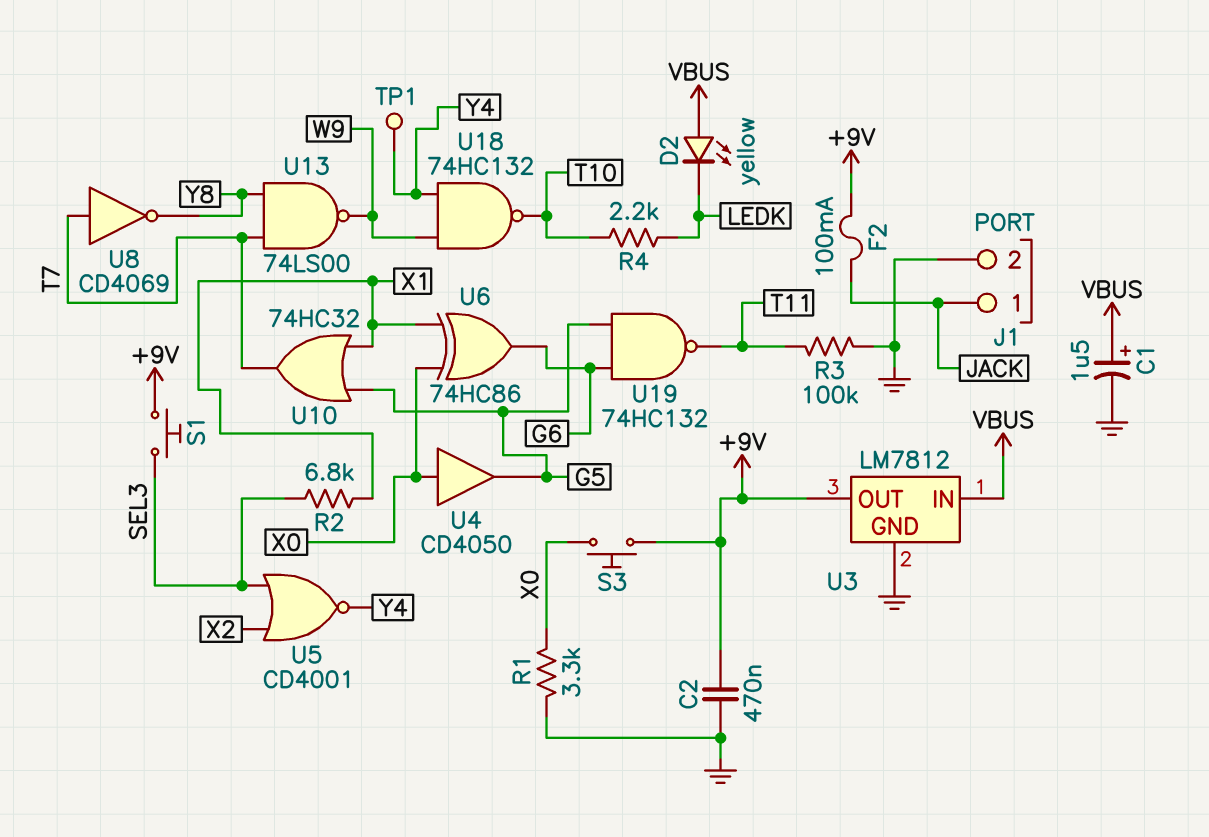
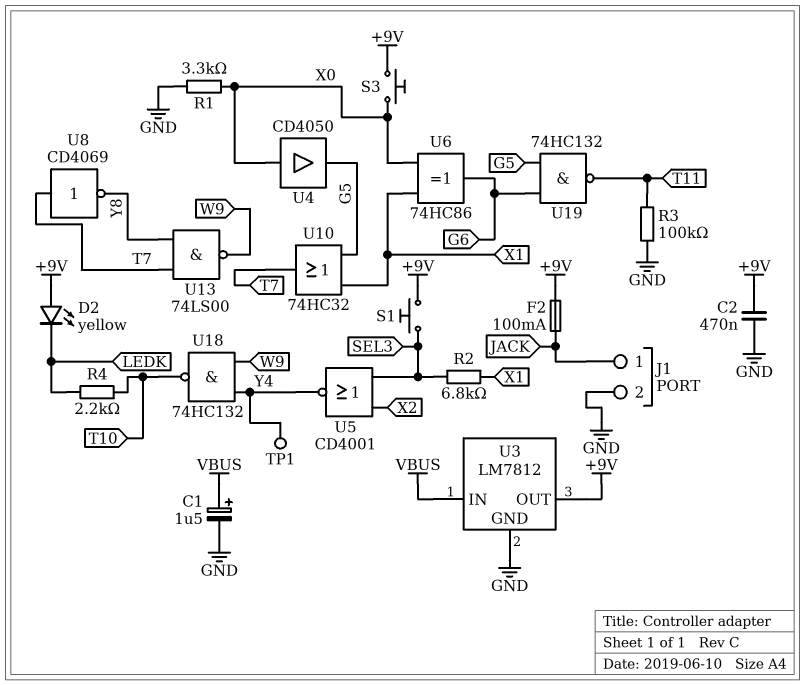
D2: LED yellow (A VBUS, K LEDK) -> LED yellow (A +9V, K LEDK)

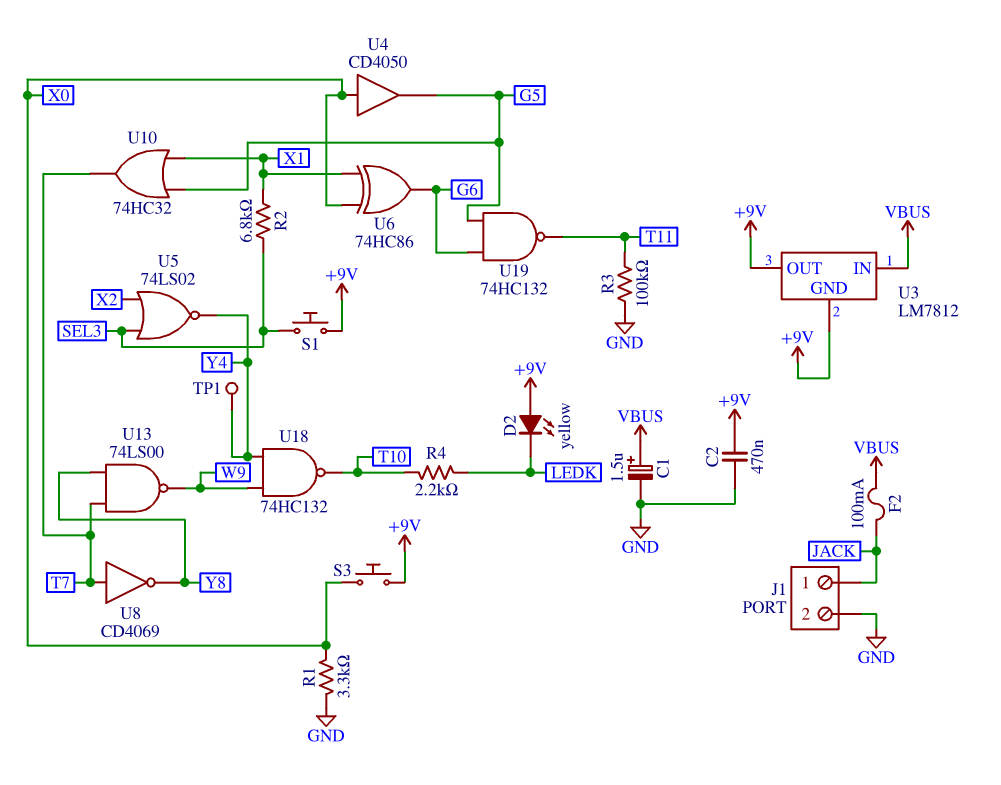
F2: 100mA (+9V, JACK) -> 100mA (JACK, VBUS)
U3 pin GND: GND -> +9V
U5: NOR CD4001 (in SEL3, in X2, out Y4) -> NOR 74LS02 (in SEL3, in X2, out Y4)

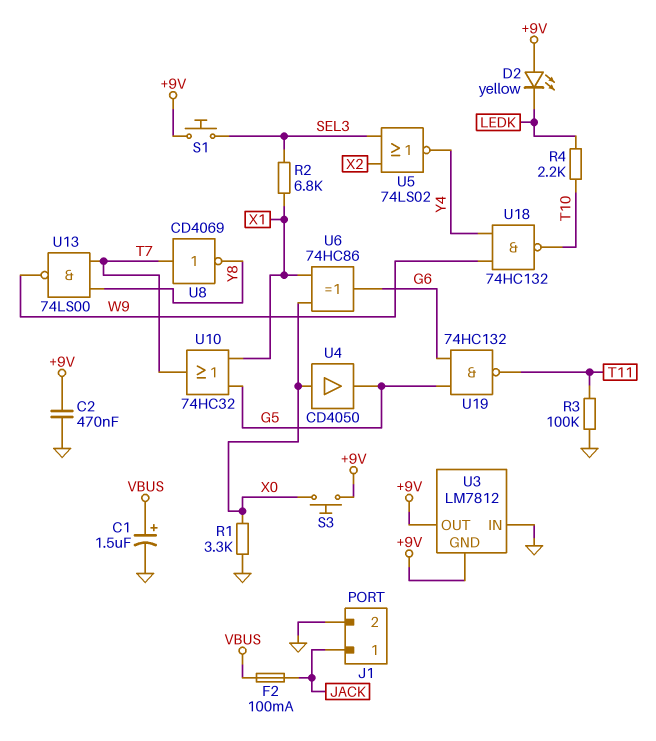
TP1: test point (Y4) -> none
U3 pin IN: VBUS -> GND

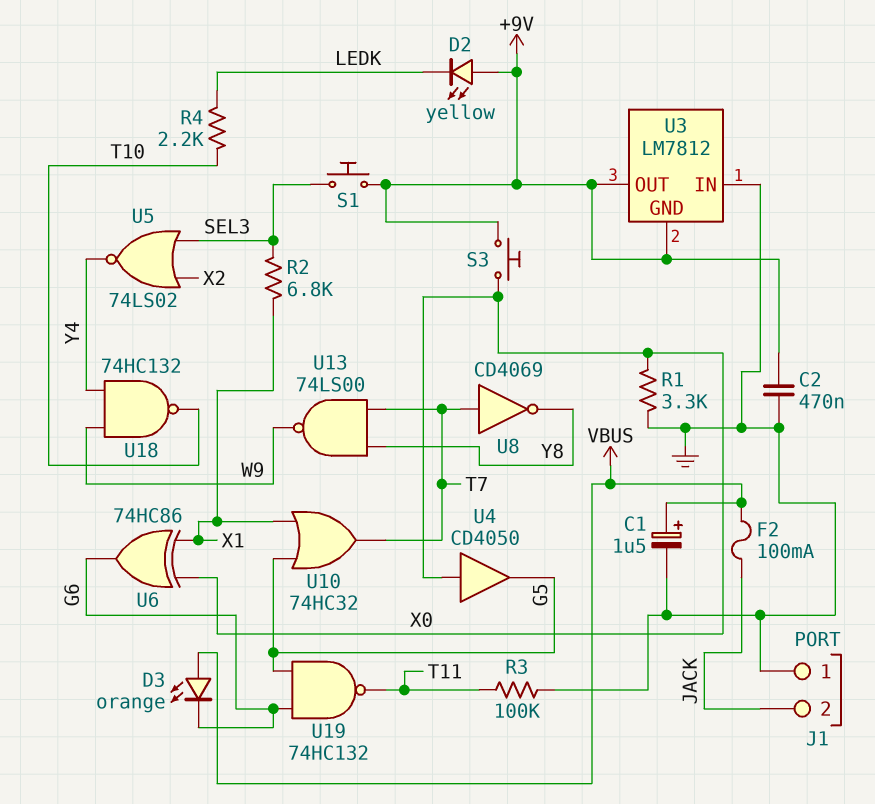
D3: none -> LED orange (A VBUS, K G6)
J1 pin 1: JACK -> GND
J1 pin 2: GND -> JACK

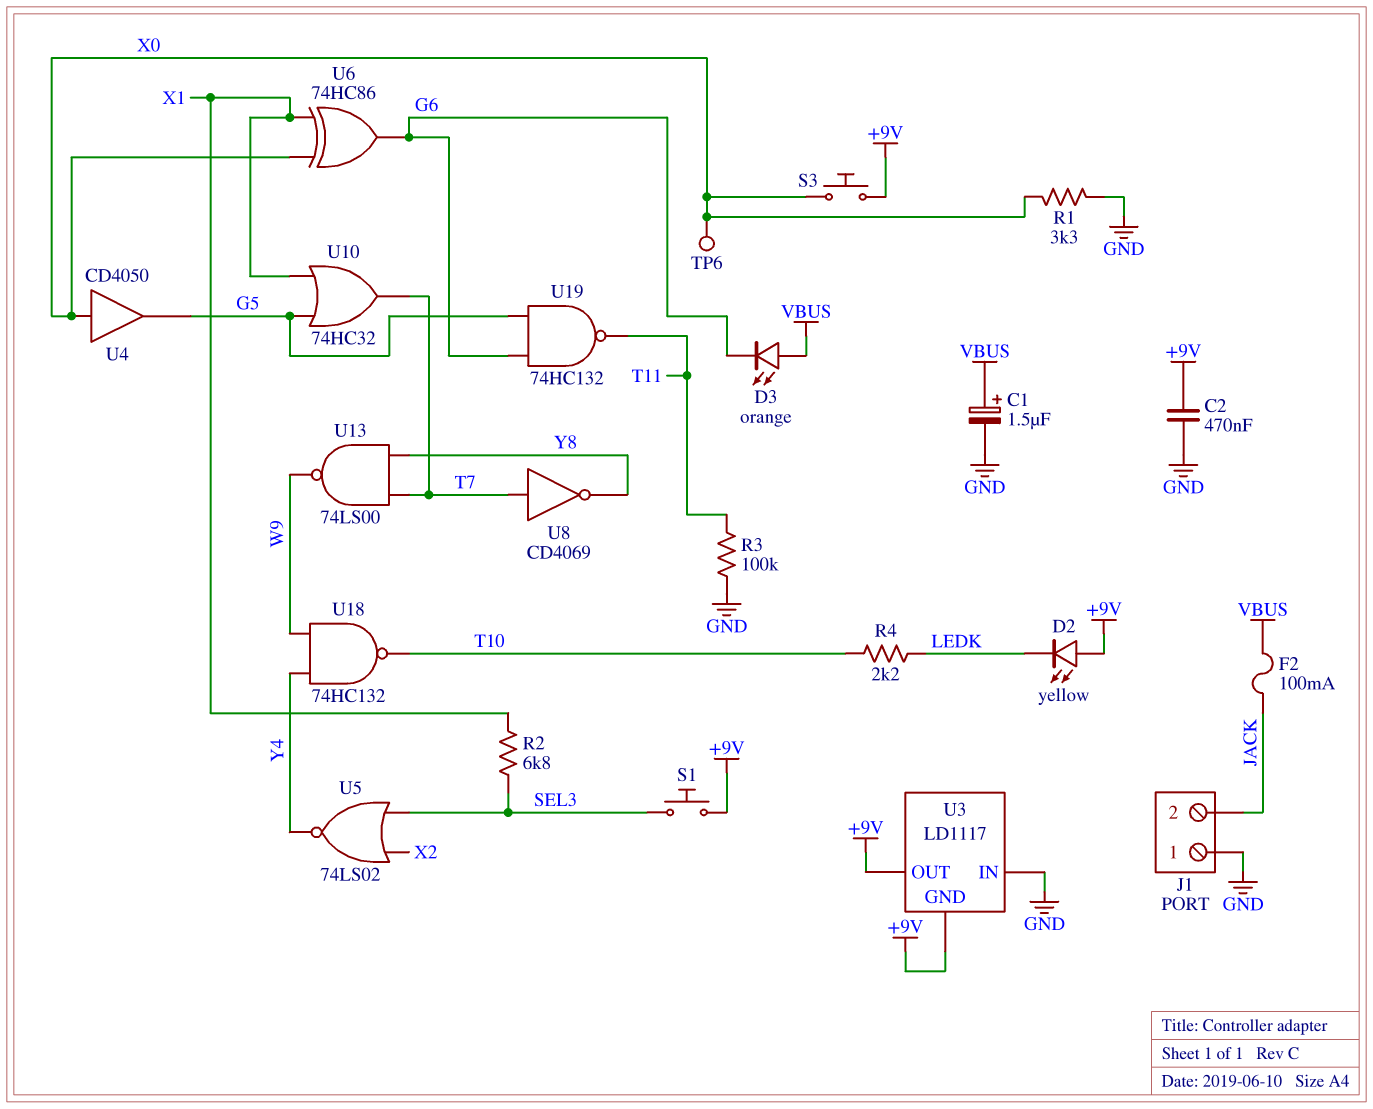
TP6: none -> test point (X0)
U3: LM7812 -> LD1117

